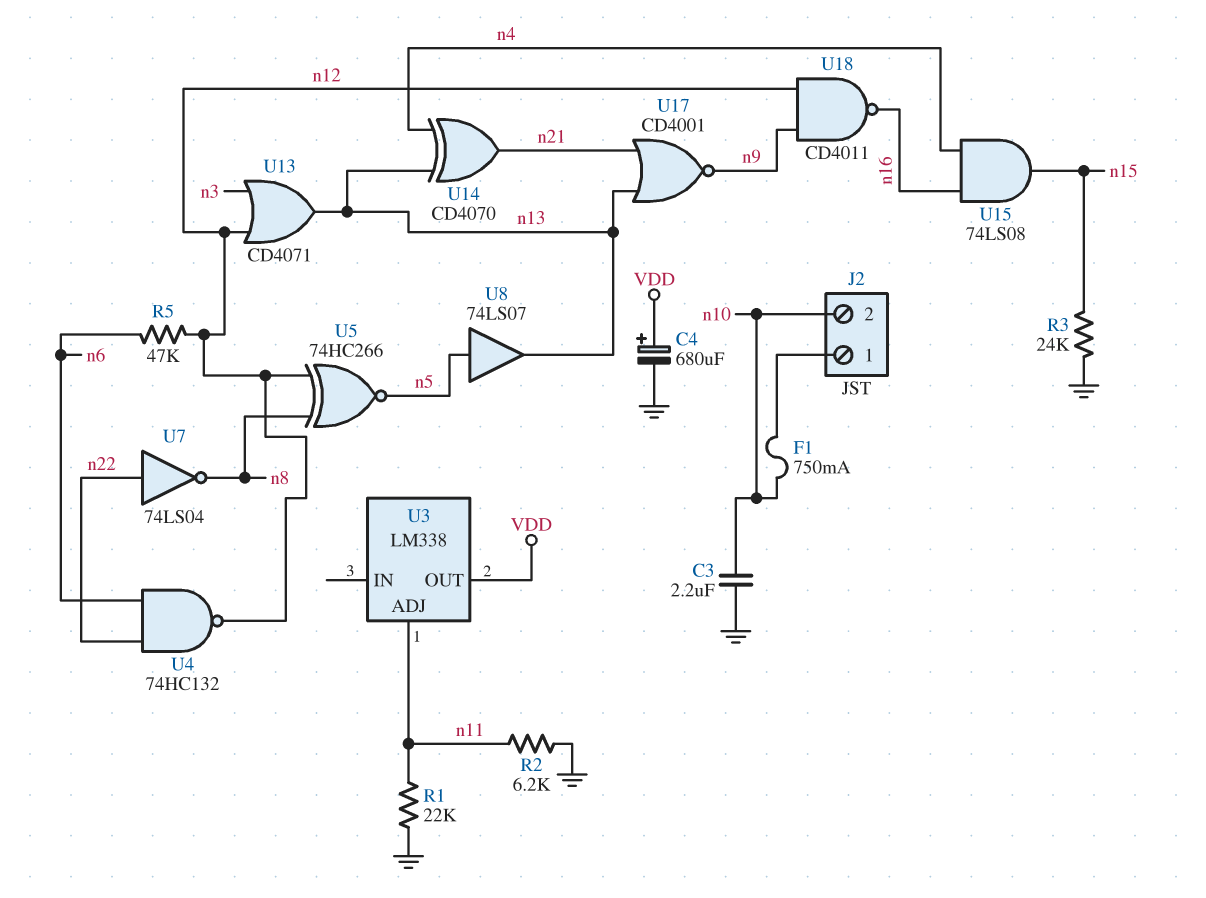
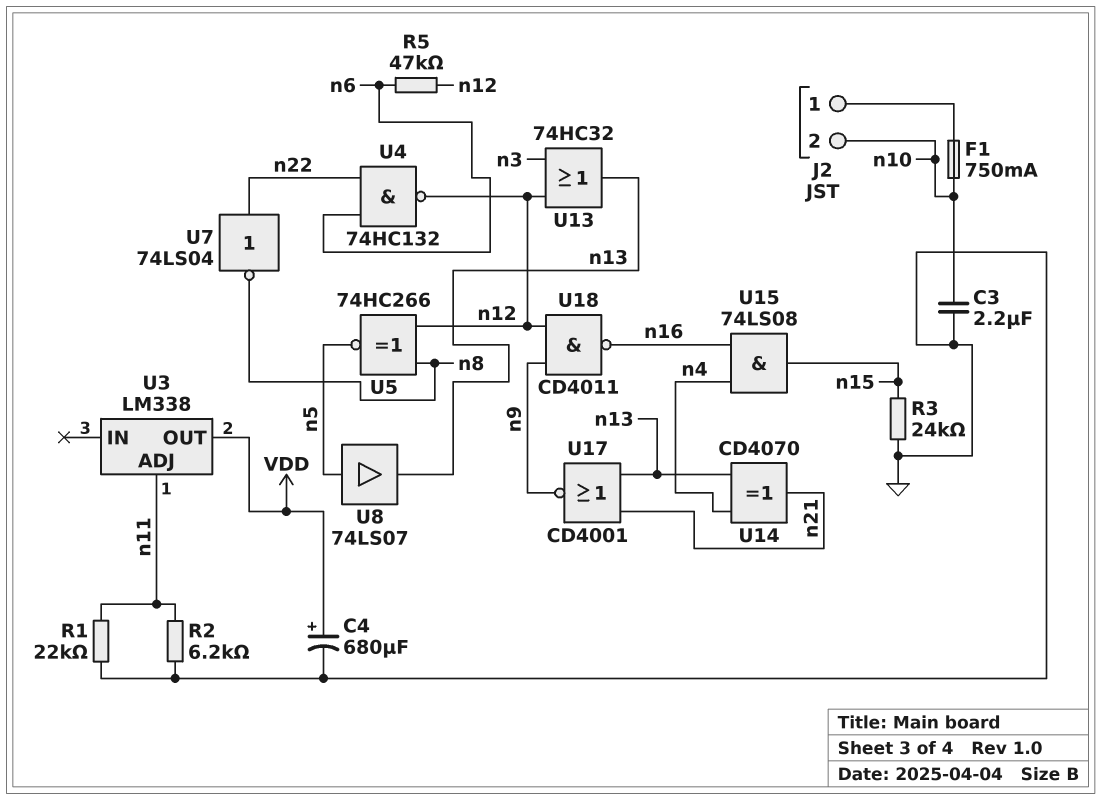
U13: OR CD4071 (in n3, in n12, out n13) -> OR 74HC32 (in n3, in n12, out n13)

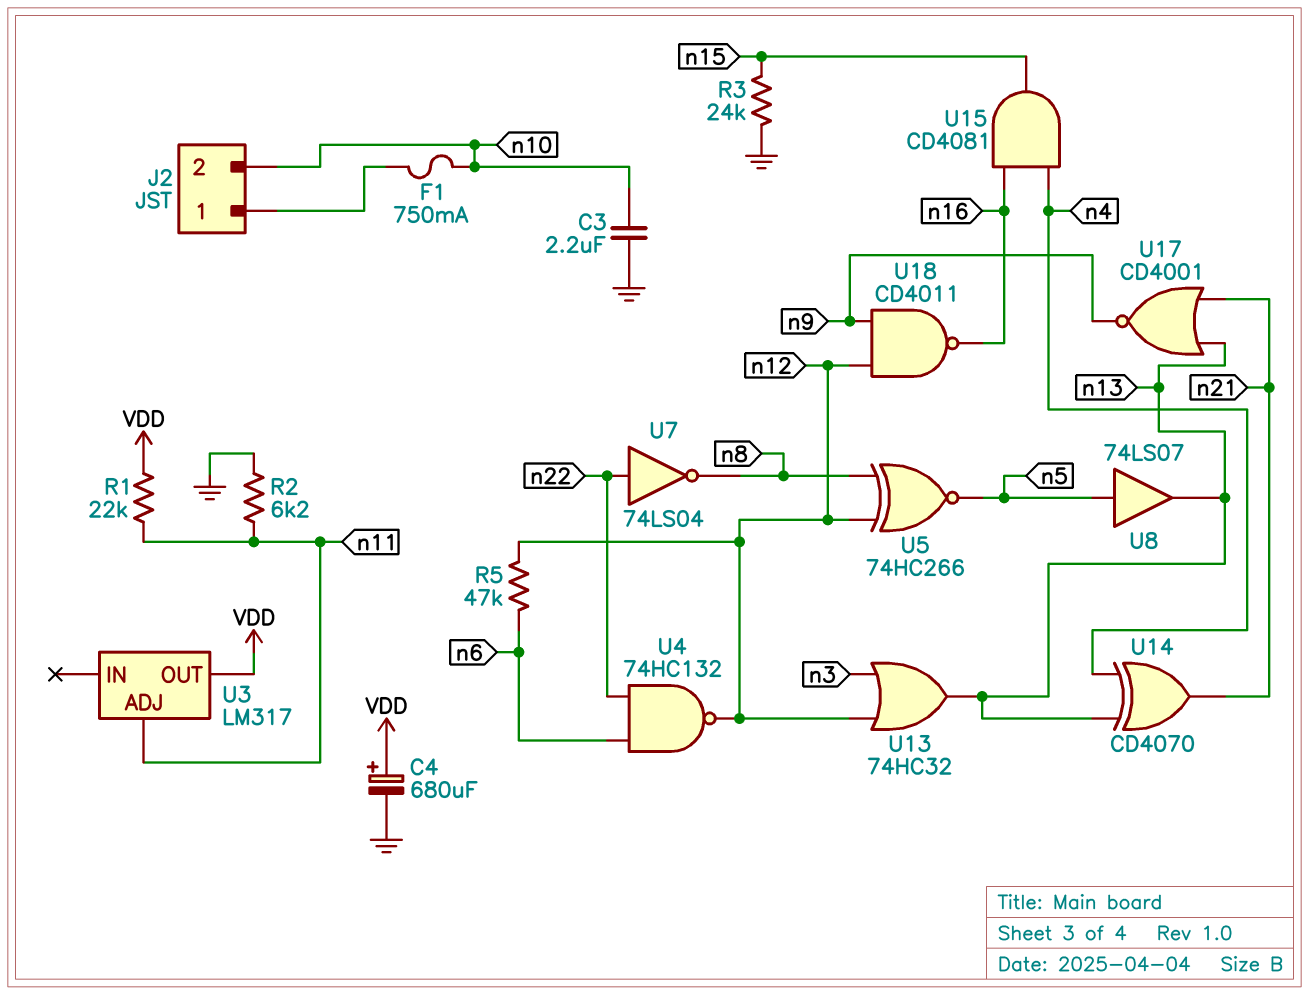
R1: 22k (GND, n11) -> 22k (VDD, n11)
U3: LM338 -> LM317
U15: AND 74LS08 (in n4, in n16, out n15) -> AND CD4081 (in n4, in n16, out n15)

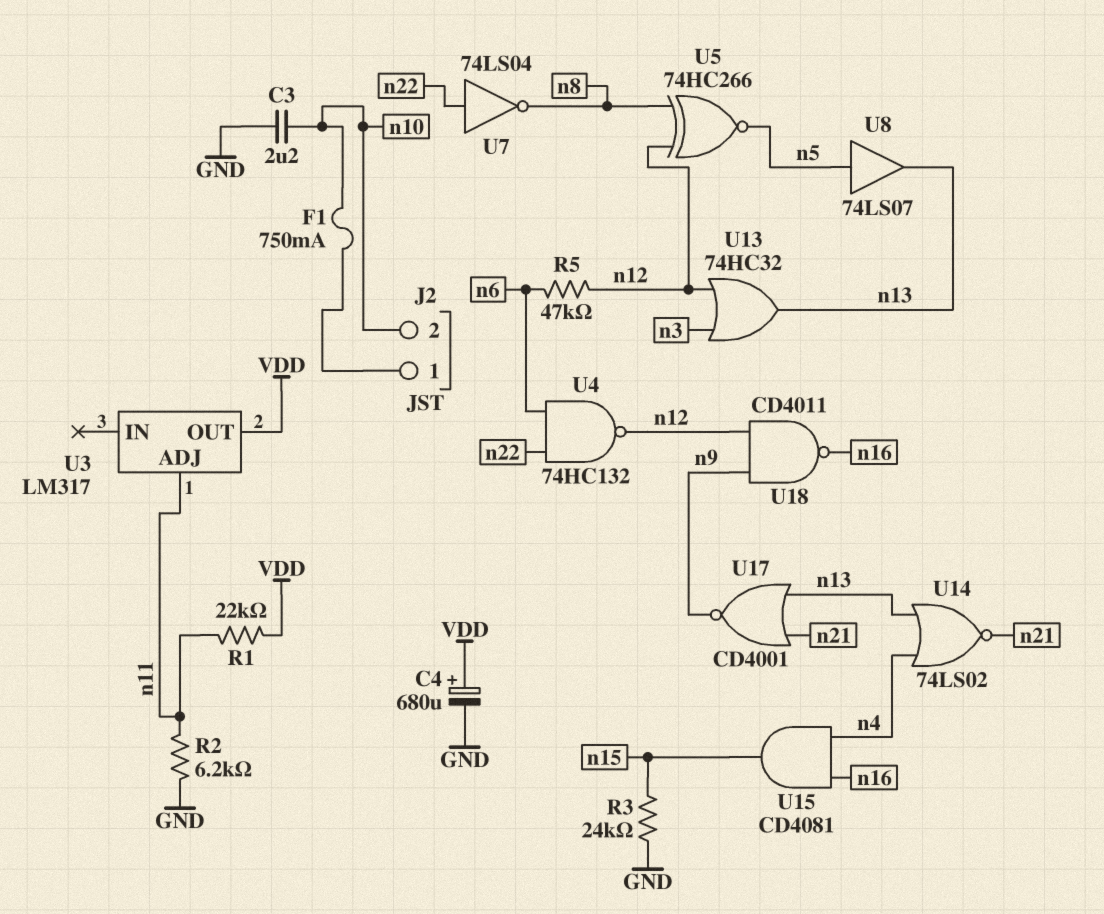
U14: XOR CD4070 (in n4, in n13, out n21) -> NOR 74LS02 (in n4, in n13, out n21)

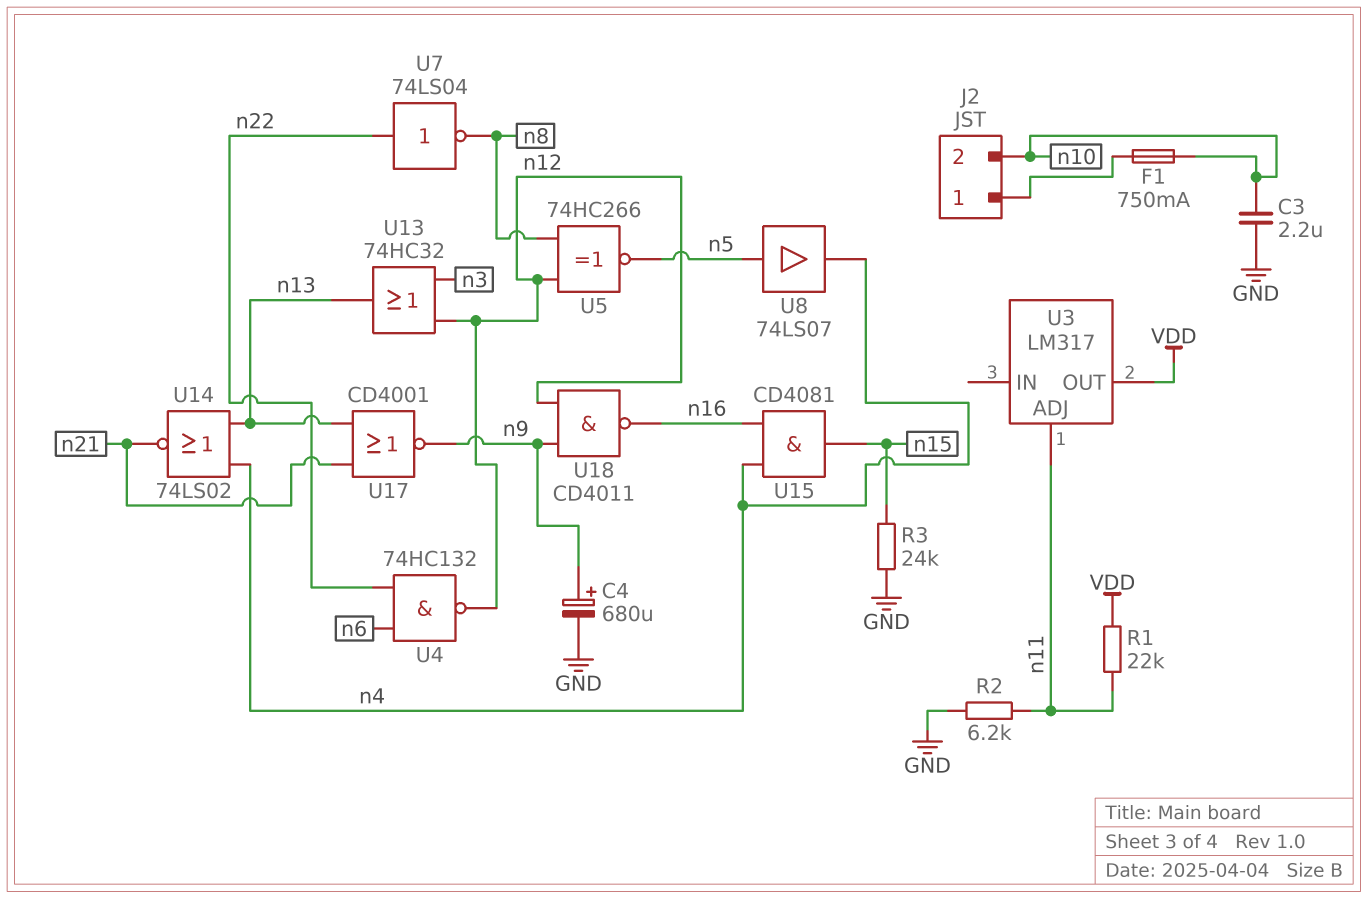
C4: 680uF (plus VDD, minus GND) -> 680uF (plus n9, minus GND)
R5: 47k (n6, n12) -> none
U8: buffer 74LS07 (in n5, out n13) -> buffer 74LS07 (in n5, out n4)

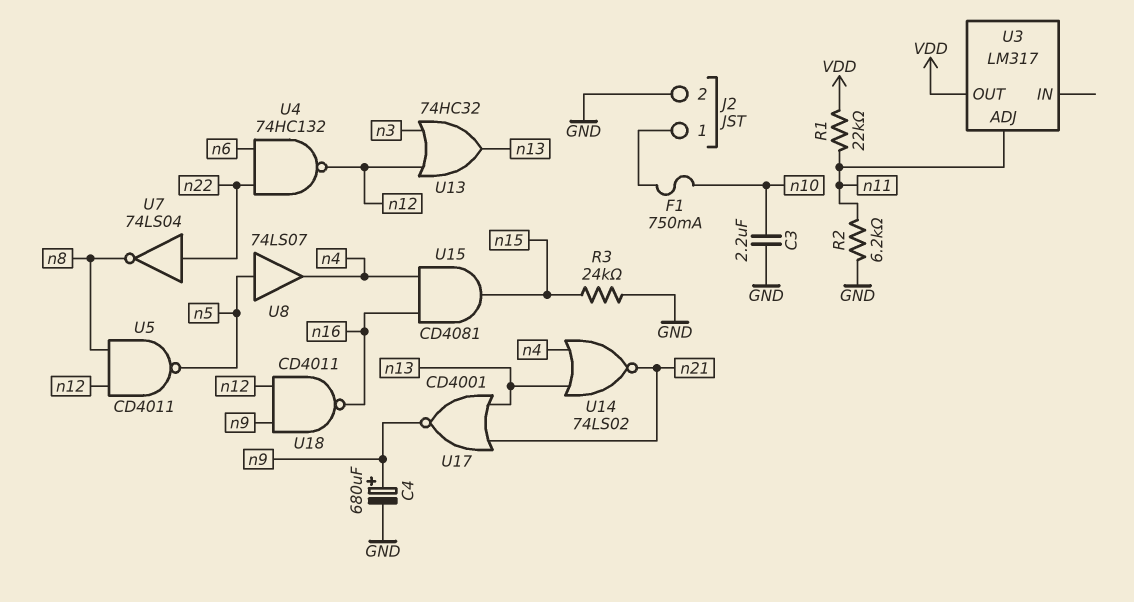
J2 pin 2: n10 -> GND
U5: XNOR 74HC266 (in n8, in n12, out n5) -> NAND CD4011 (in n8, in n12, out n5)

